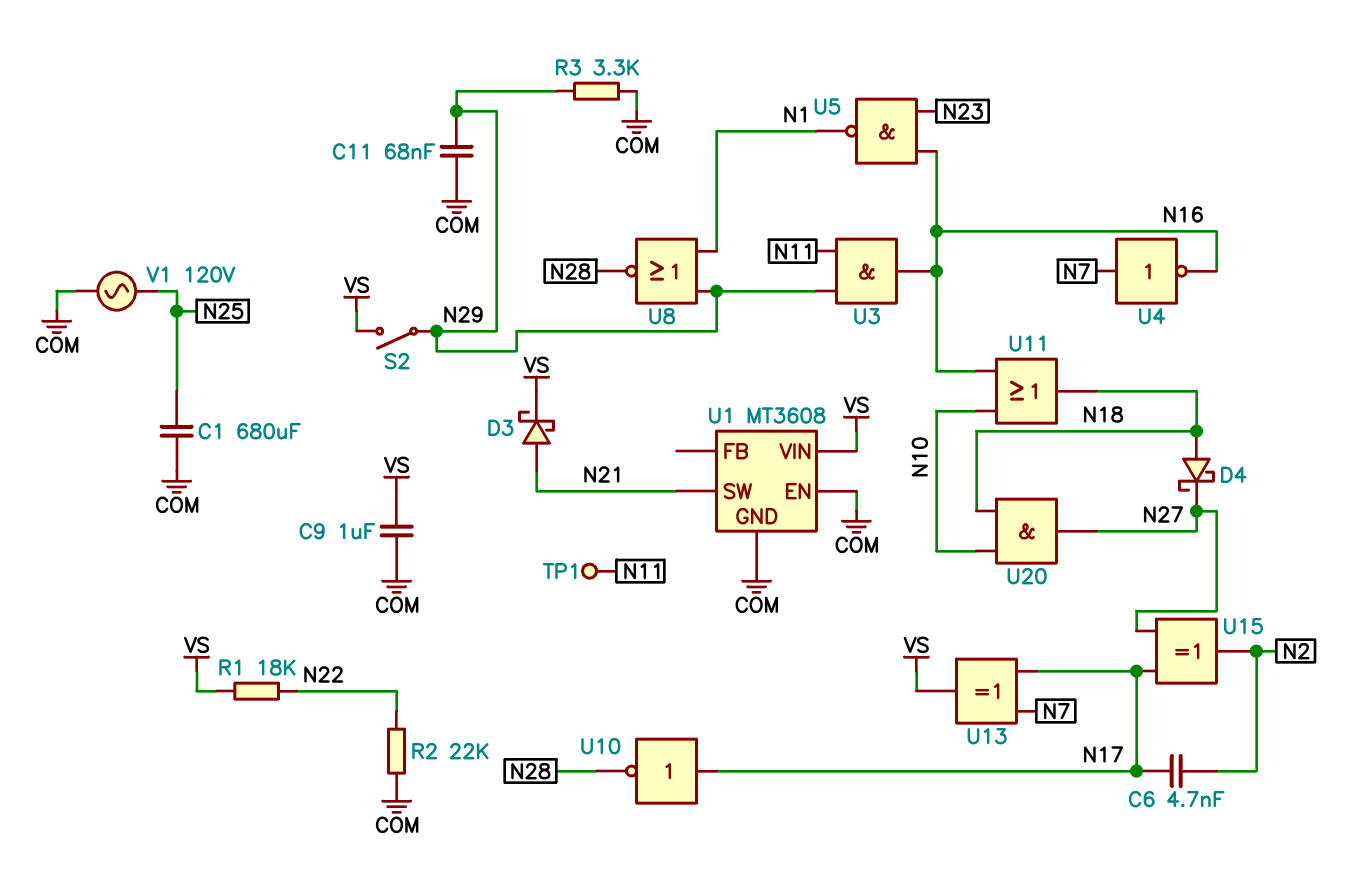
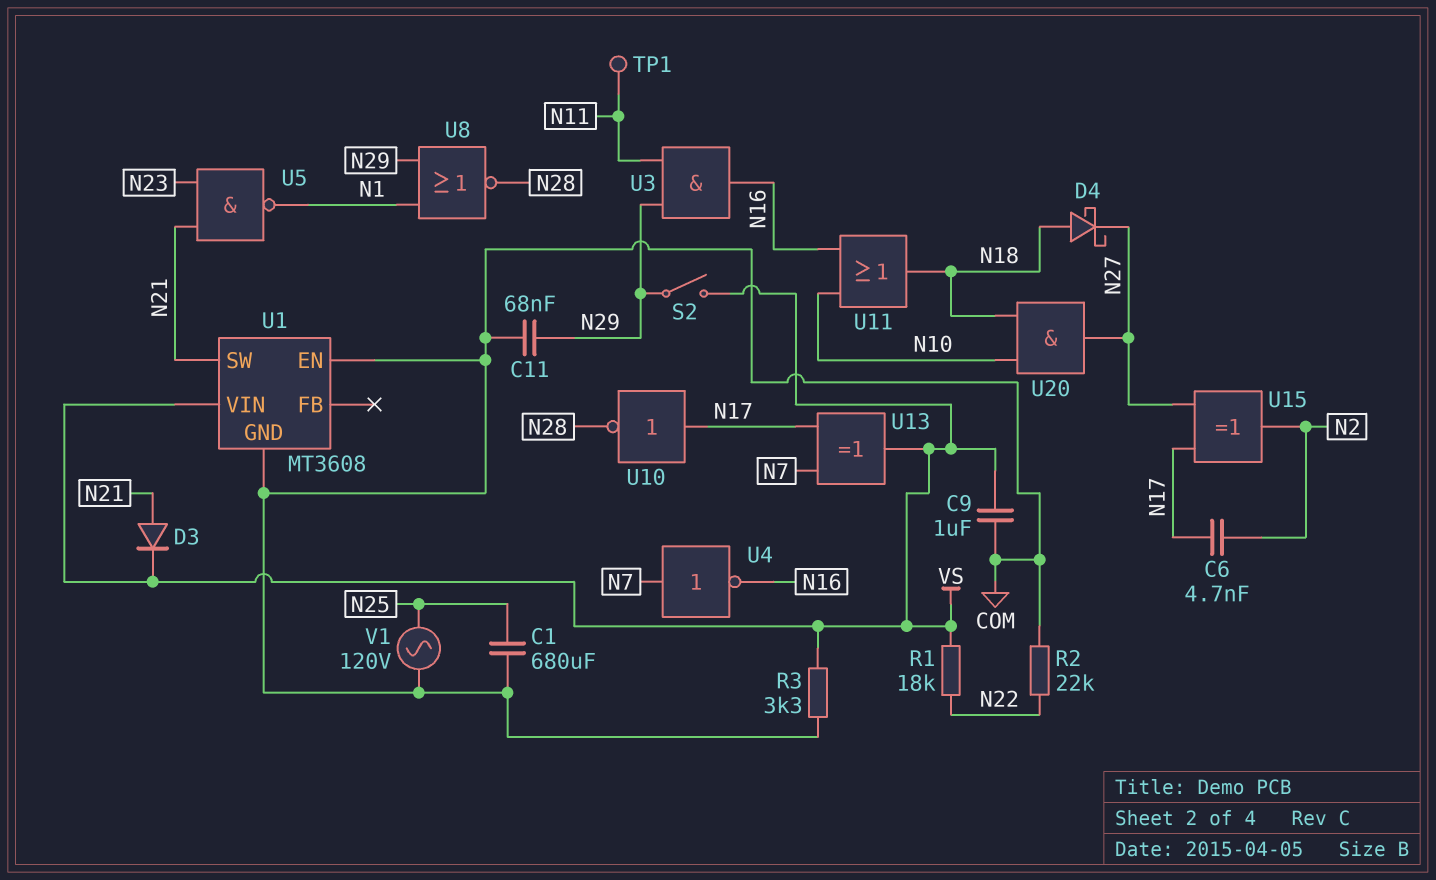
D3: schottky (A N21, K VS) -> diode (A N21, K VS)
R3: 3.3k (COM, N29) -> 3.3k (COM, VS)
U5: NAND (in N16, in N23, out N1) -> NAND (in N21, in N23, out N1)

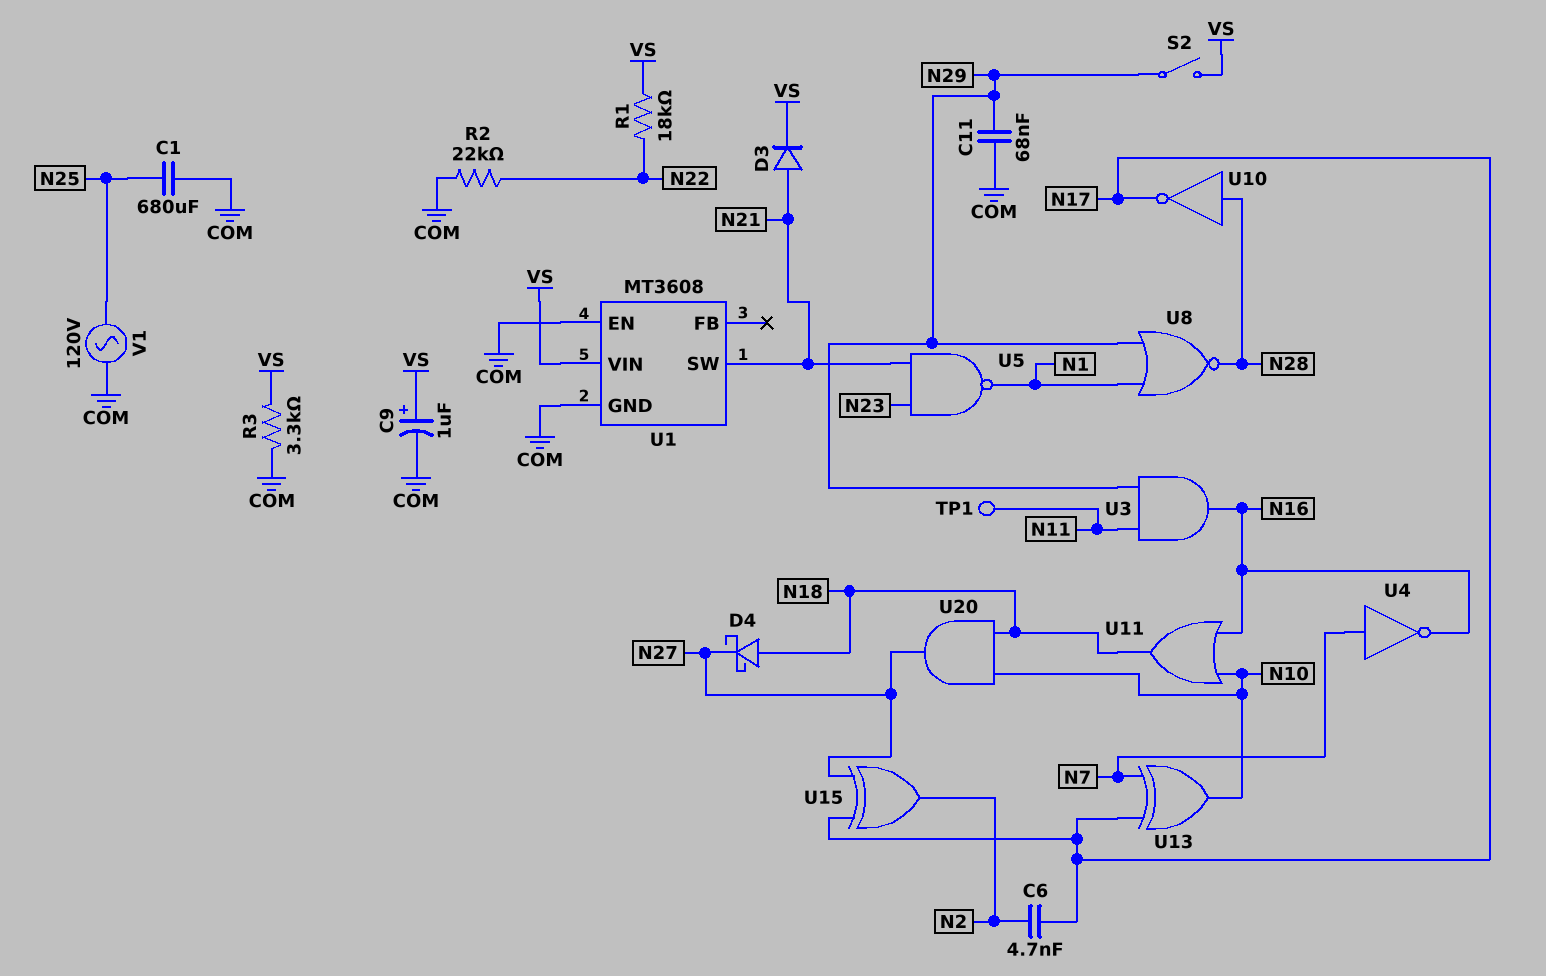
C9: 1uF (COM, VS) -> 1uF (plus VS, minus COM)
U10: NOT (in N17, out N28) -> NOT (in N28, out N17)
U13: XOR (in N7, in N17, out VS) -> XOR (in N7, in N17, out N10)

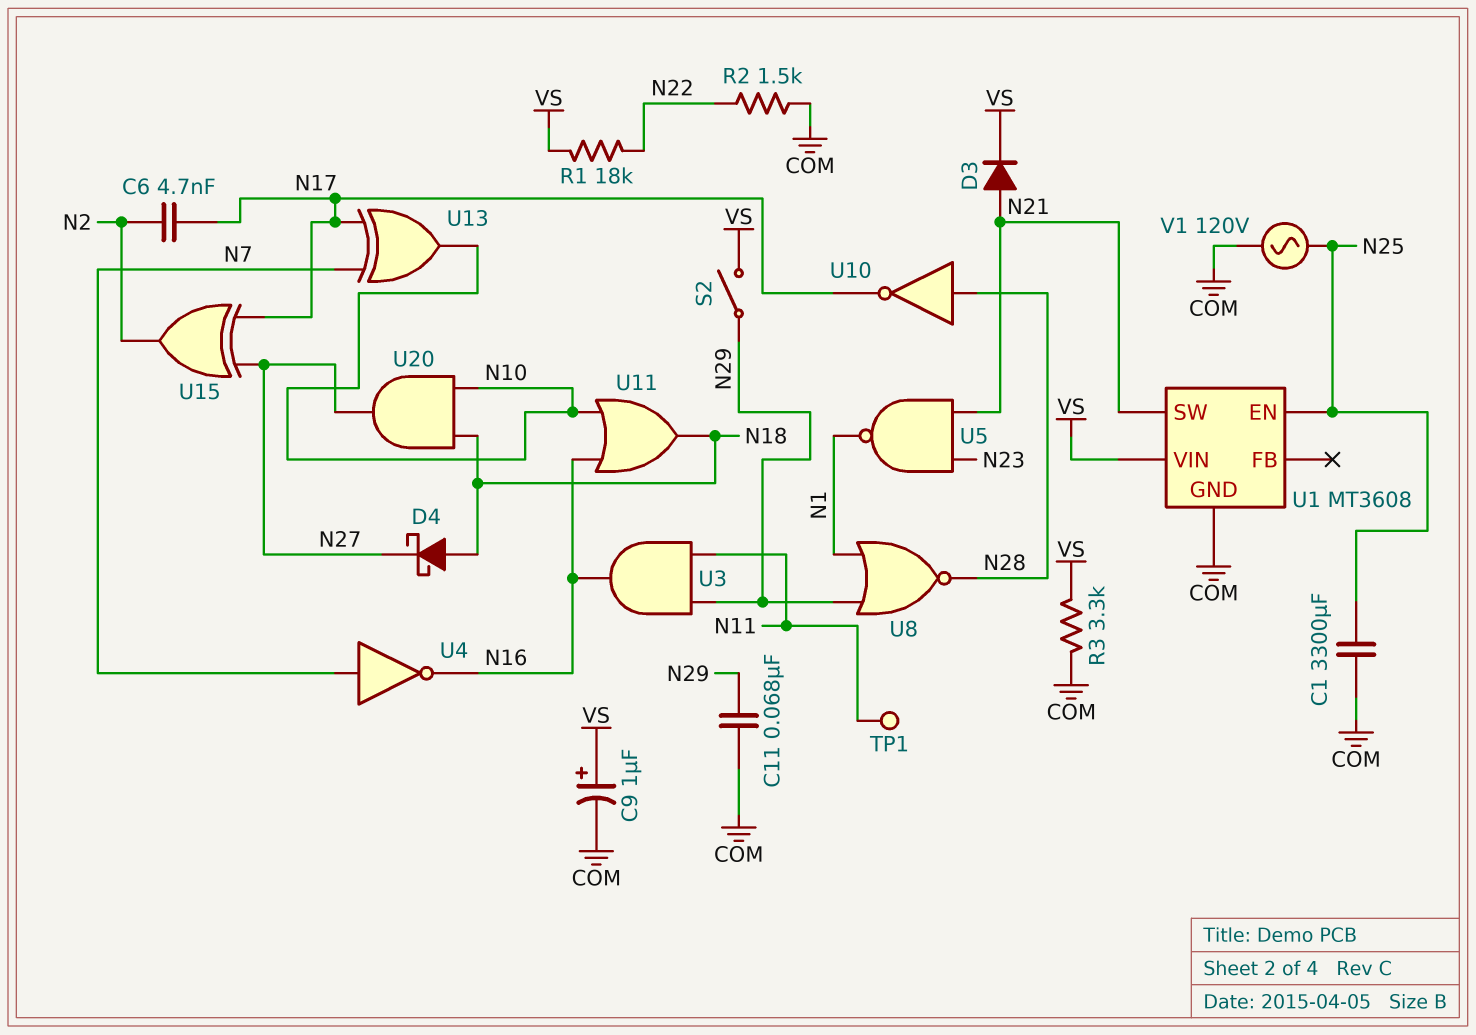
C1: 680uF (COM, N25) -> 3300uF (COM, N25)
R2: 22k (COM, N22) -> 1.5k (COM, N22)
U1 pin EN: COM -> N25

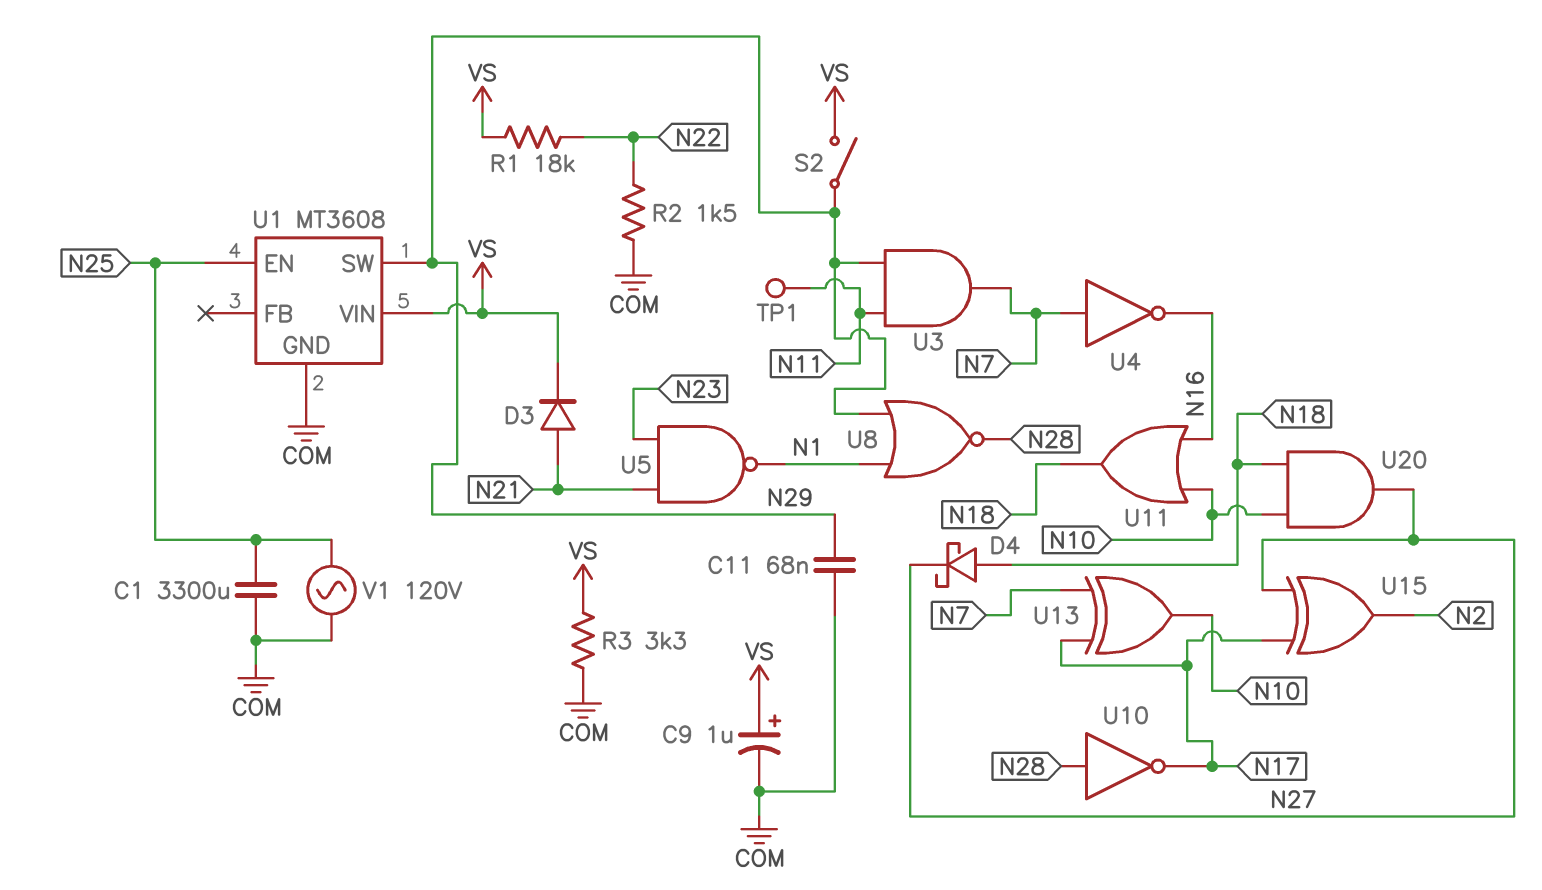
C6: 4.7nF (N2, N17) -> none
U1 pin SW: N21 -> N29
U3: AND (in N11, in N29, out N16) -> AND (in N11, in N29, out N7)

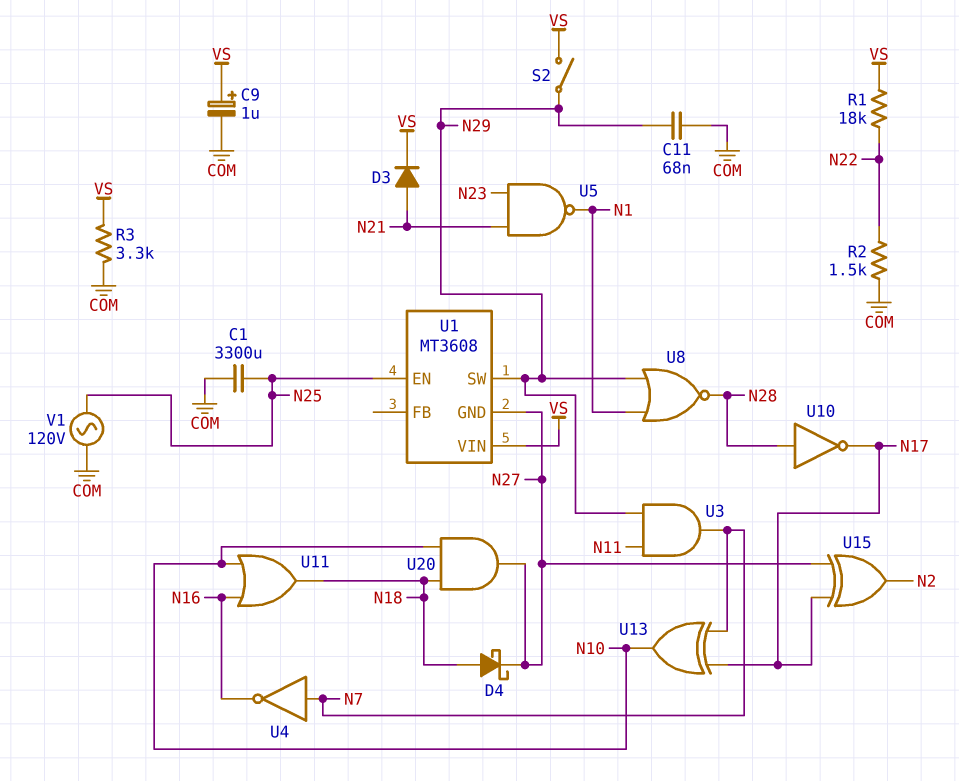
TP1: test point (N11) -> none
U1 pin GND: COM -> N27

